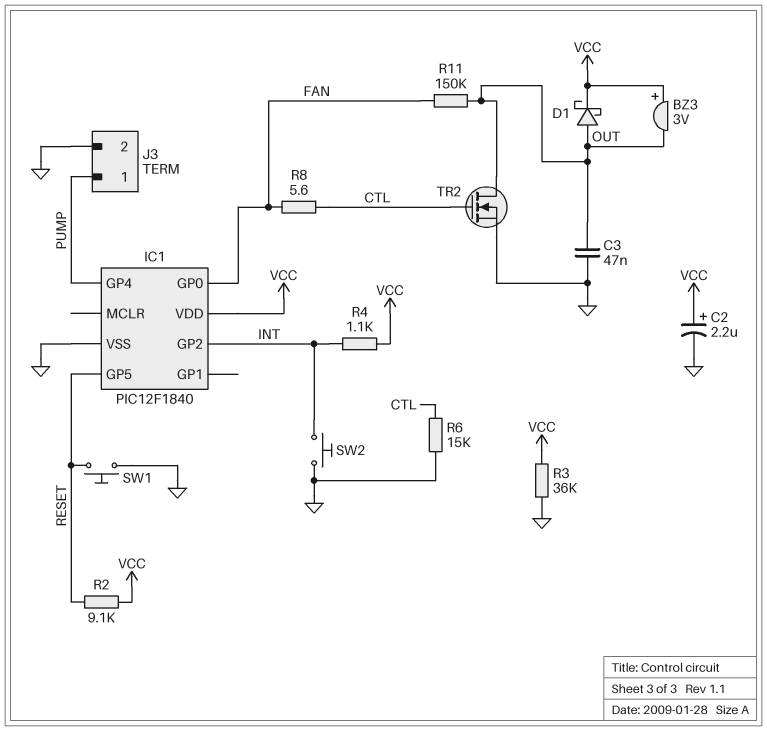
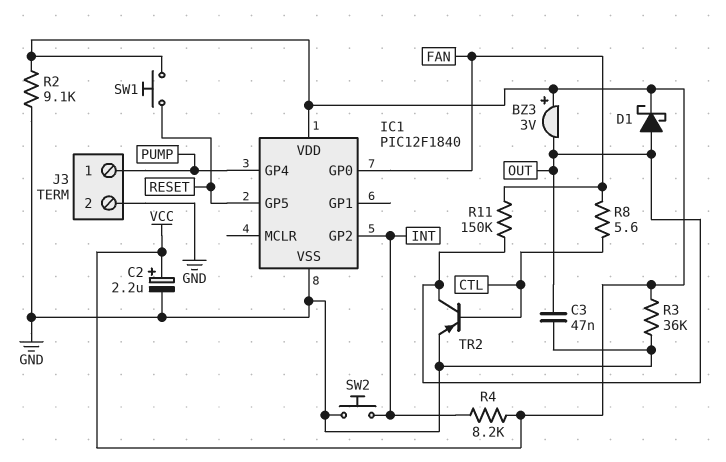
R2: 9.1k (RESET, VCC) -> 9.1k (GND, VCC)
R4: 1.1k (INT, VCC) -> 8.2k (INT, VCC)
R6: 15k (CTL, GND) -> none
SW1: button (GND, RESET) -> button (RESET, VCC)
TR2: NMOS (G CTL, D OUT, S GND) -> PNP (B CTL, C OUT, E GND)

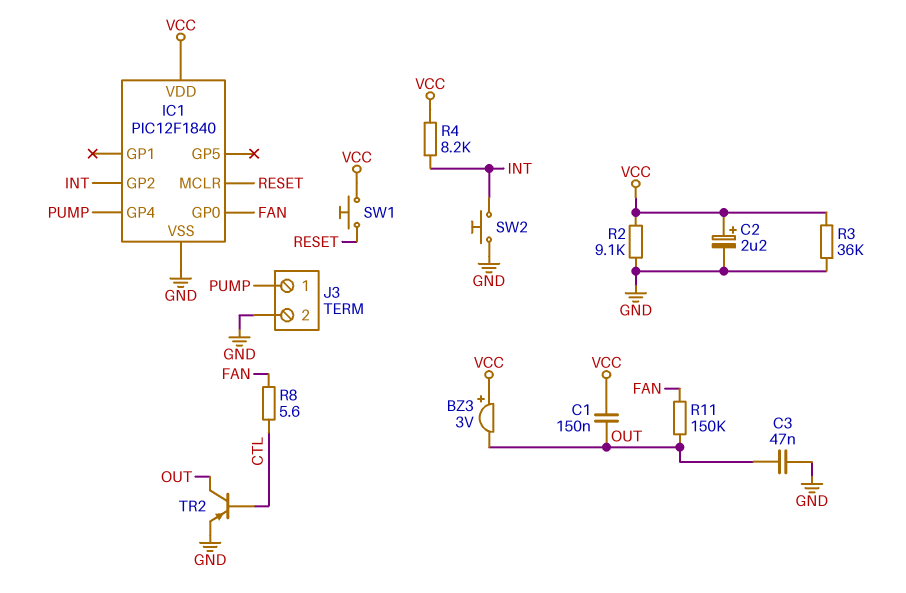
C1: none -> 150nF (OUT, VCC)
D1: schottky (A OUT, K VCC) -> none
IC1 pin GP5: RESET -> none
IC1 pin MCLR: none -> RESET

